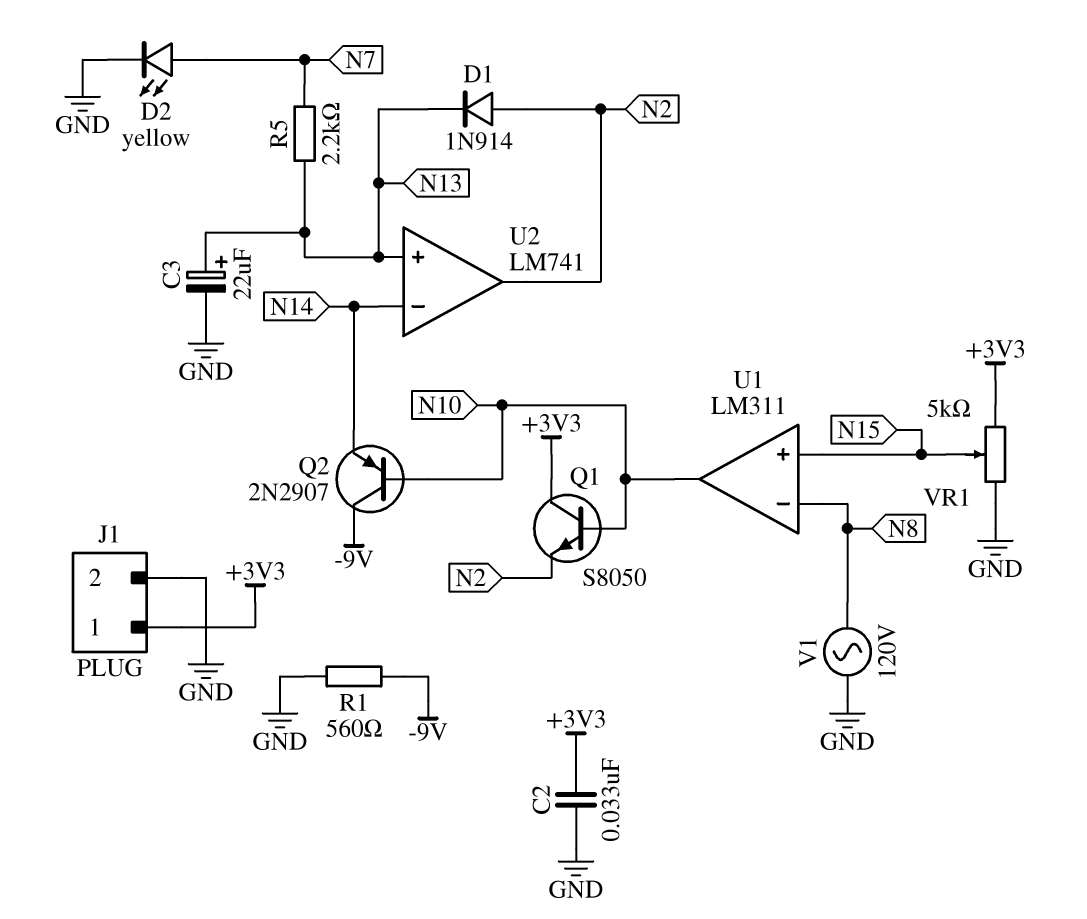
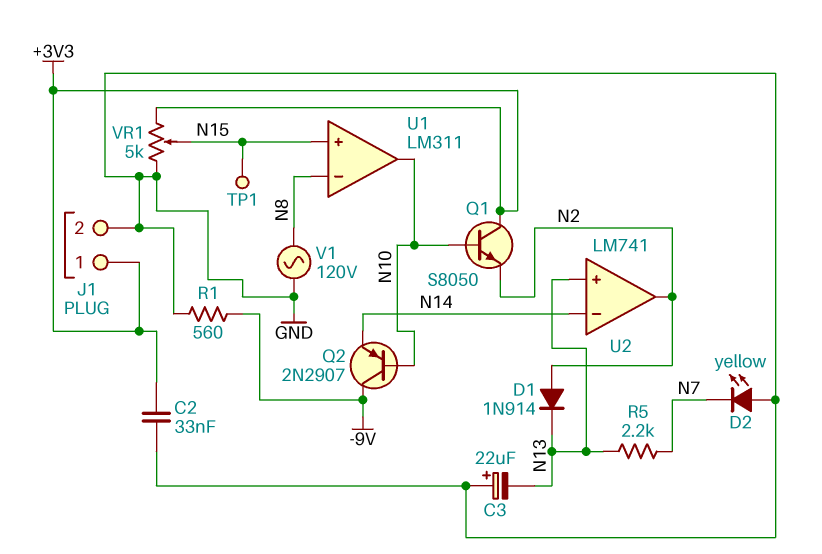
C3: 22uF (plus N13, minus GND) -> 22uF (plus GND, minus N13)
D2: LED yellow (A N7, K GND) -> LED yellow (A GND, K N7)
TP1: none -> test point (N15)

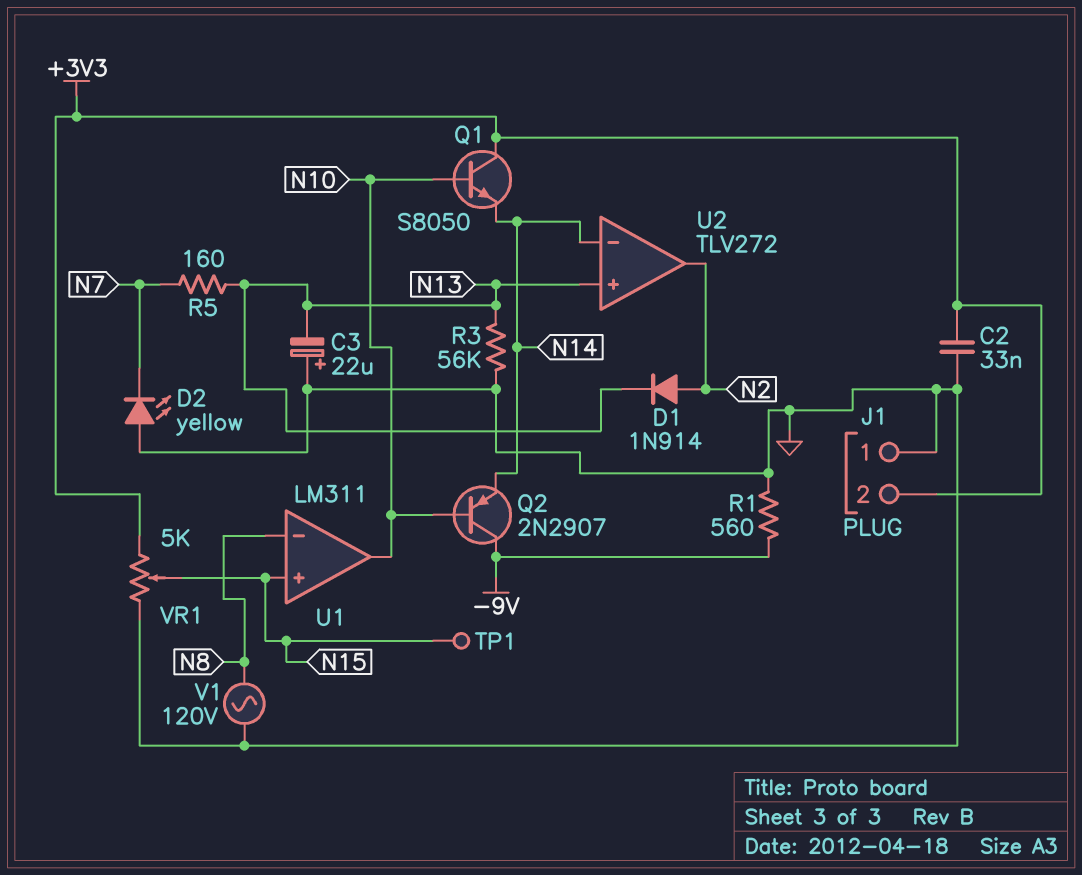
J1 pin 1: +3V3 -> GND
J1 pin 2: GND -> +3V3
Q1: NPN S8050 (B N10, C +3V3, E N2) -> NPN S8050 (B N10, C +3V3, E N14)
R3: none -> 56k (GND, N13)
R5: 2.2k (N7, N13) -> 160 (N7, N13)
U2: LM741 -> TLV272

